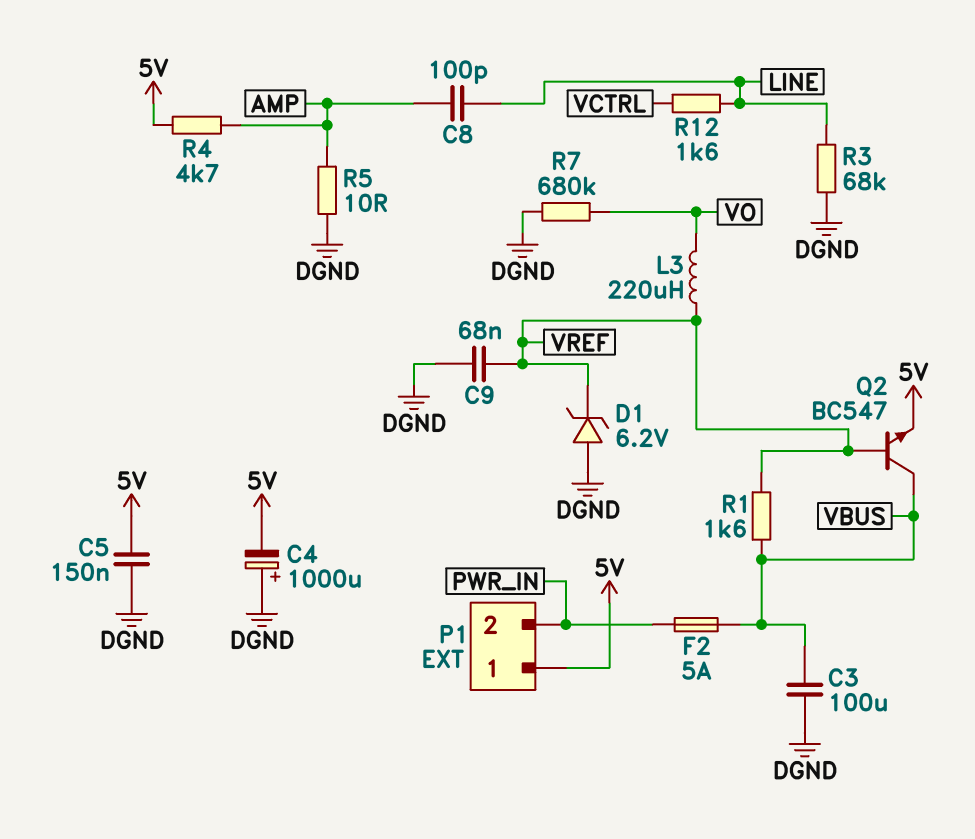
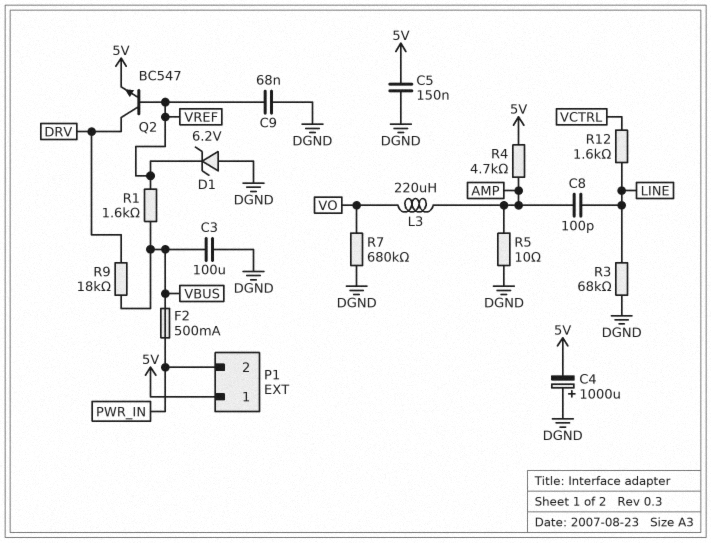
F2: 5A (PWR_IN, VBUS) -> 500mA (PWR_IN, VBUS)
L3: 220uH (VO, VREF) -> 220uH (AMP, VO)
Q2: NPN BC547 (B VREF, C VBUS, E 5V) -> NPN BC547 (B VREF, C DRV, E 5V)
R9: none -> 18k (DRV, VBUS)

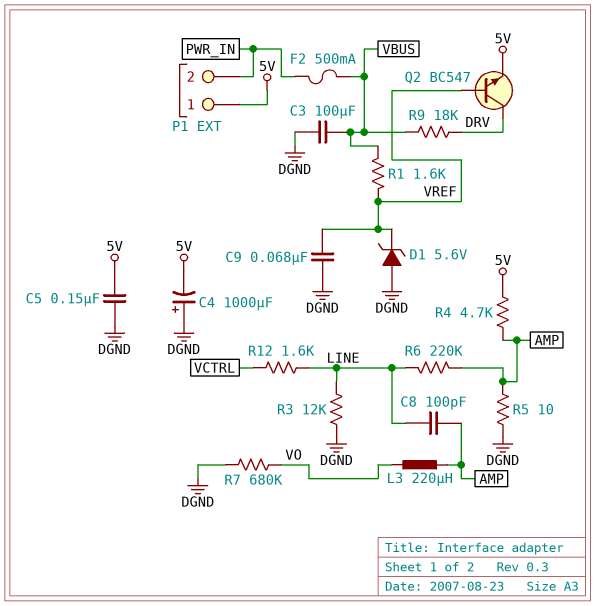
D1: zener 6.2V (A DGND, K VREF) -> zener 5.6V (A DGND, K VREF)
R3: 68k (DGND, LINE) -> 12k (DGND, LINE)
R6: none -> 220k (AMP, LINE)

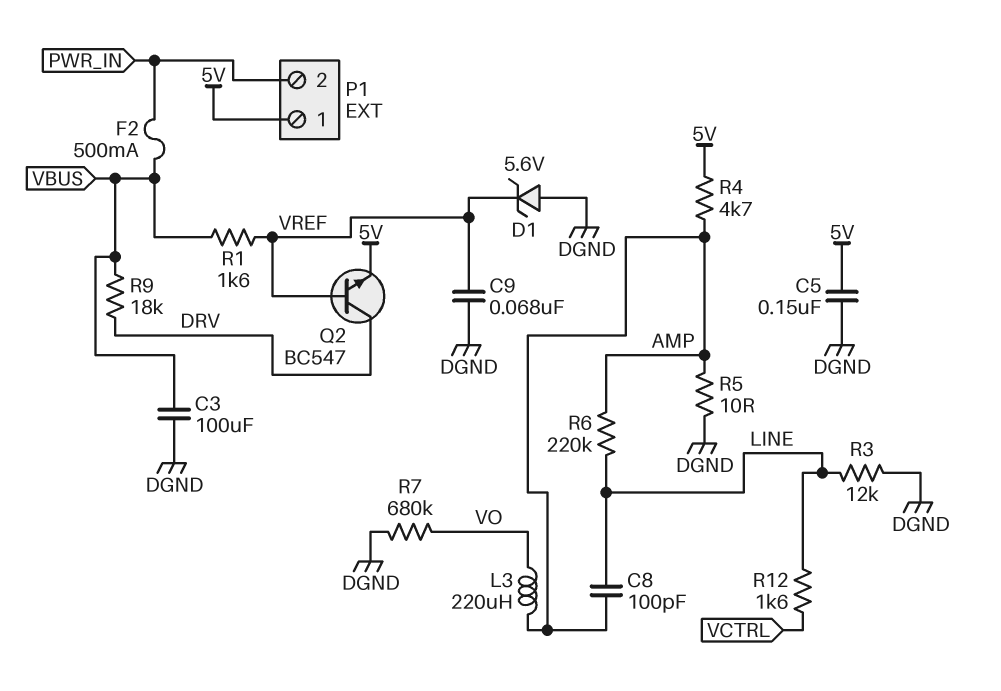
C4: 1000uF (plus DGND, minus 5V) -> none

